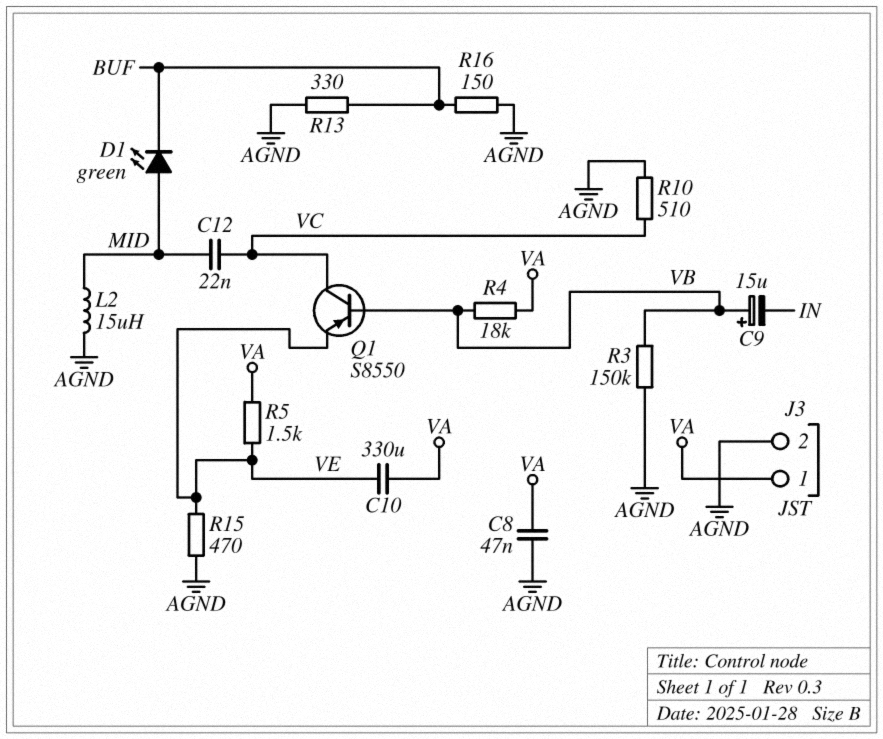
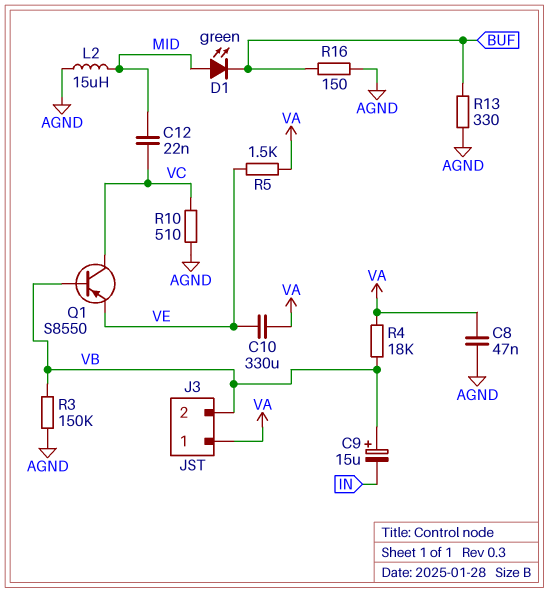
J3 pin 2: AGND -> VB
R15: 470 (AGND, VE) -> none

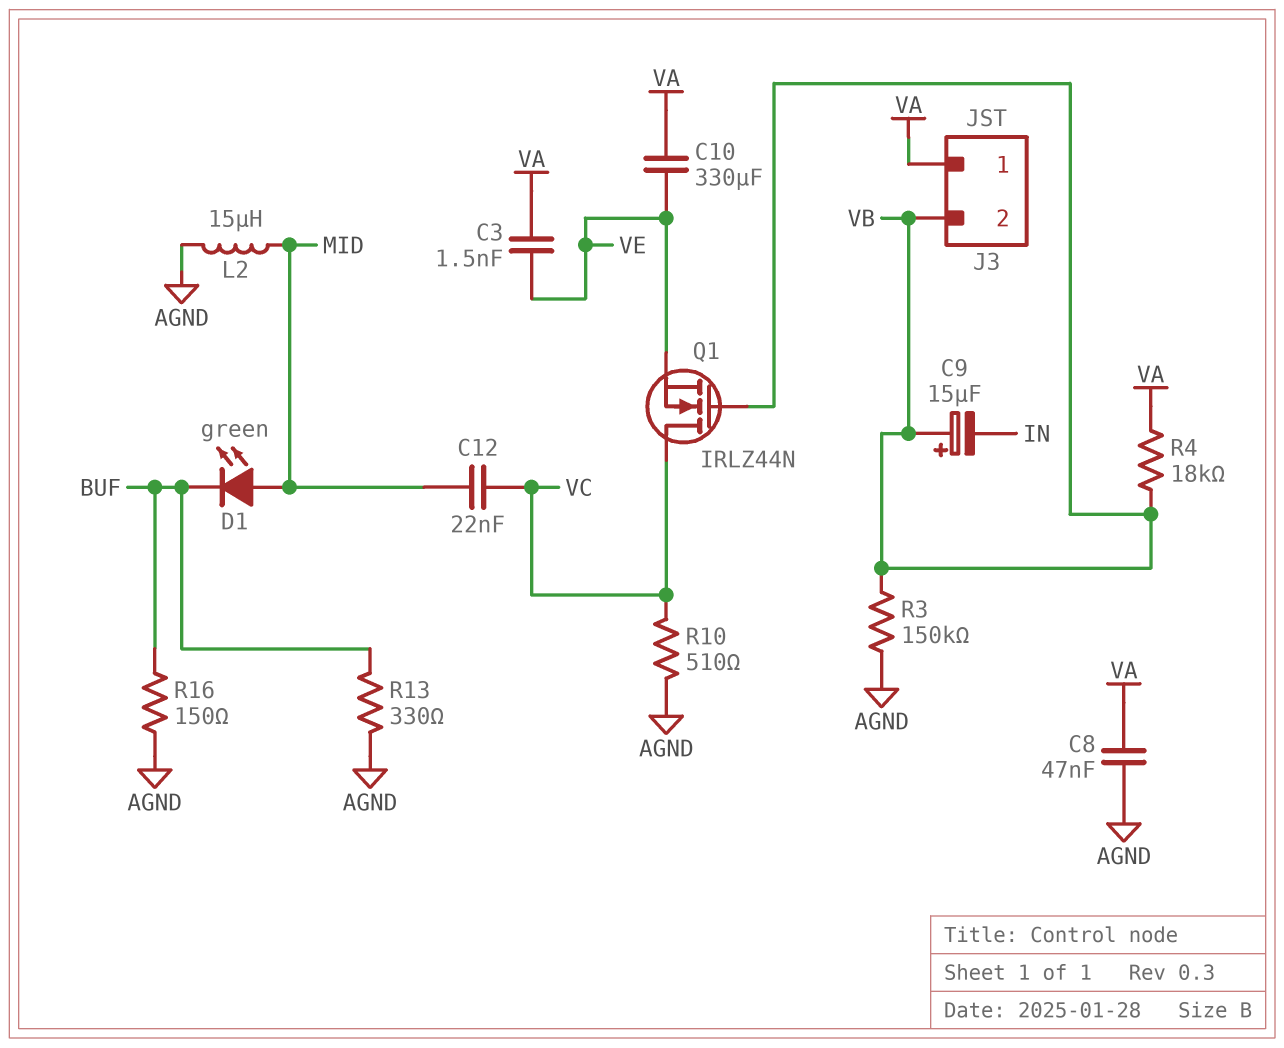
C3: none -> 1.5nF (VA, VE)
Q1: PNP S8550 (B VB, C VC, E VE) -> NMOS IRLZ44N (G VB, D VC, S VE)
R5: 1.5k (VA, VE) -> none

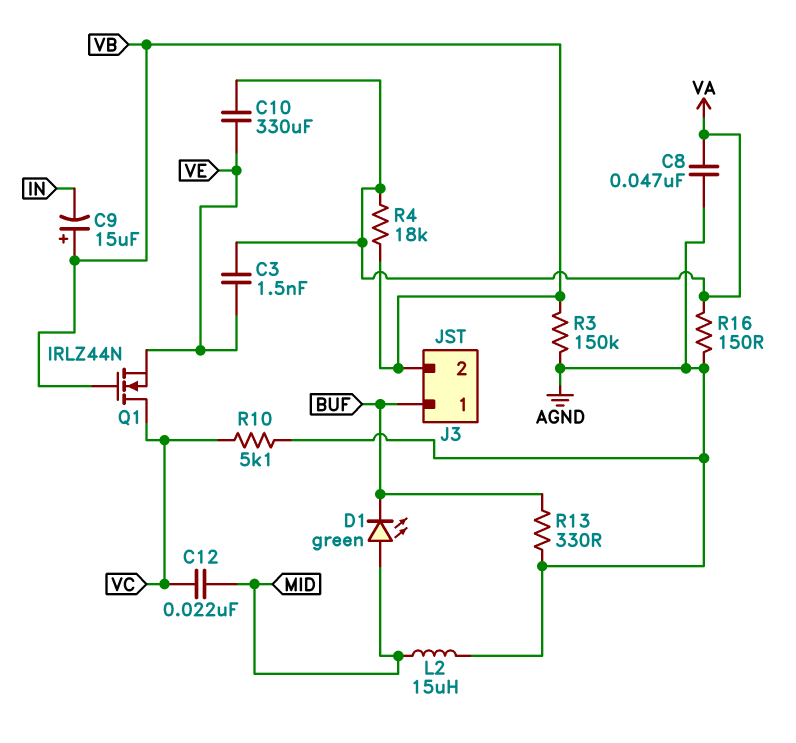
J3 pin 1: VA -> BUF
R10: 510 (AGND, VC) -> 5.1k (AGND, VC)
R16: 150 (AGND, BUF) -> 150 (AGND, VA)

